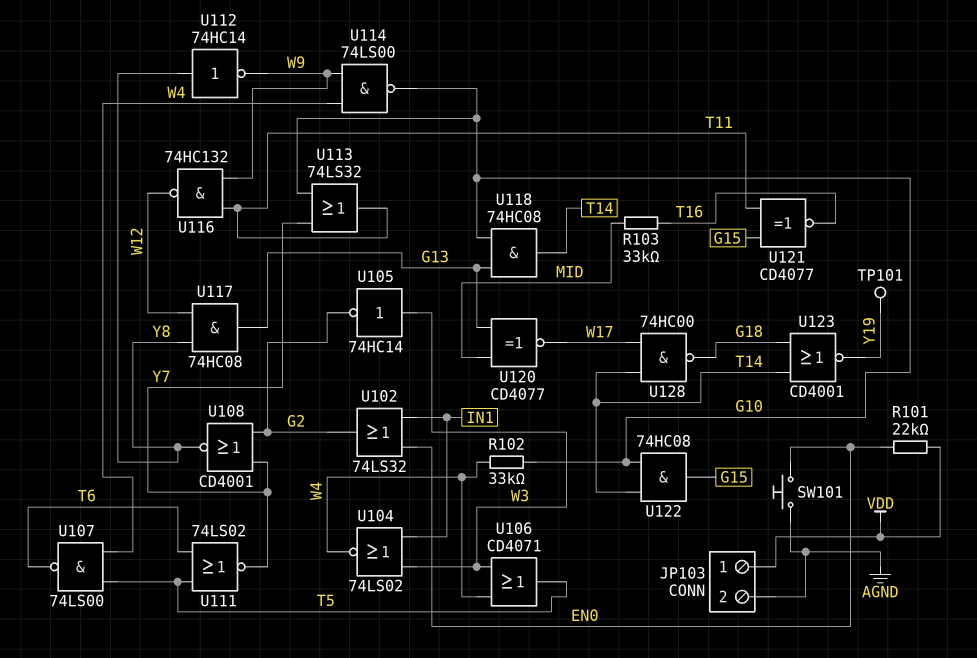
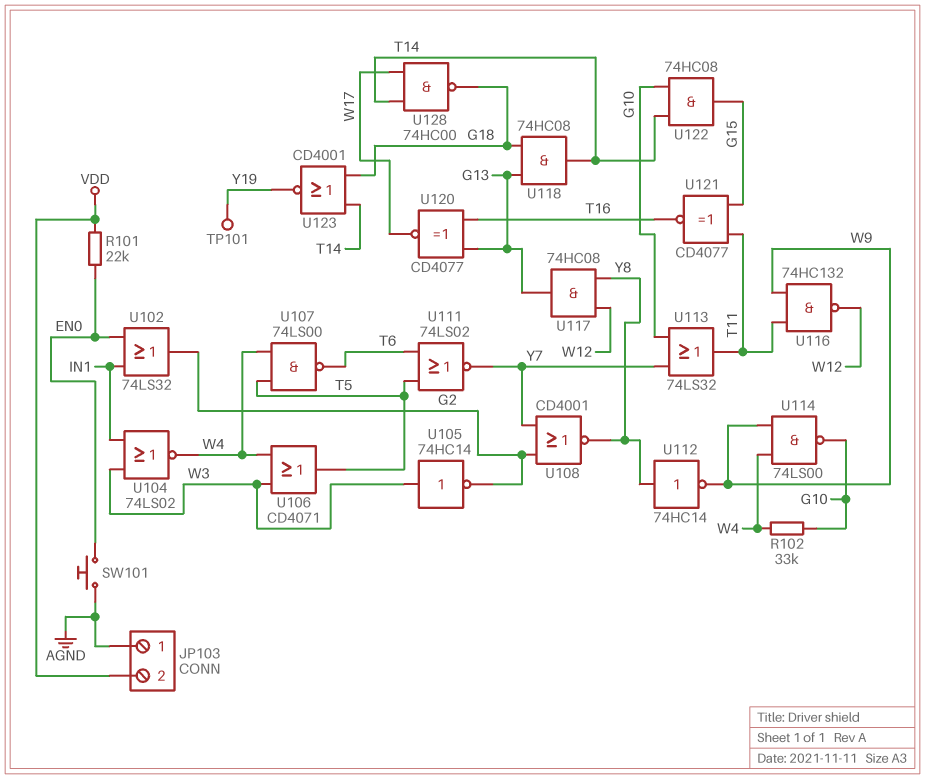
JP103 pin 1: VDD -> AGND
JP103 pin 2: AGND -> VDD
R103: 33k (MID, T16) -> none
U118: AND 74HC08 (in G10, in G13, out T14) -> AND 74HC08 (in G13, in G18, out T14)
U120: XNOR CD4077 (in G13, in MID, out W17) -> XNOR CD4077 (in G13, in T16, out W17)

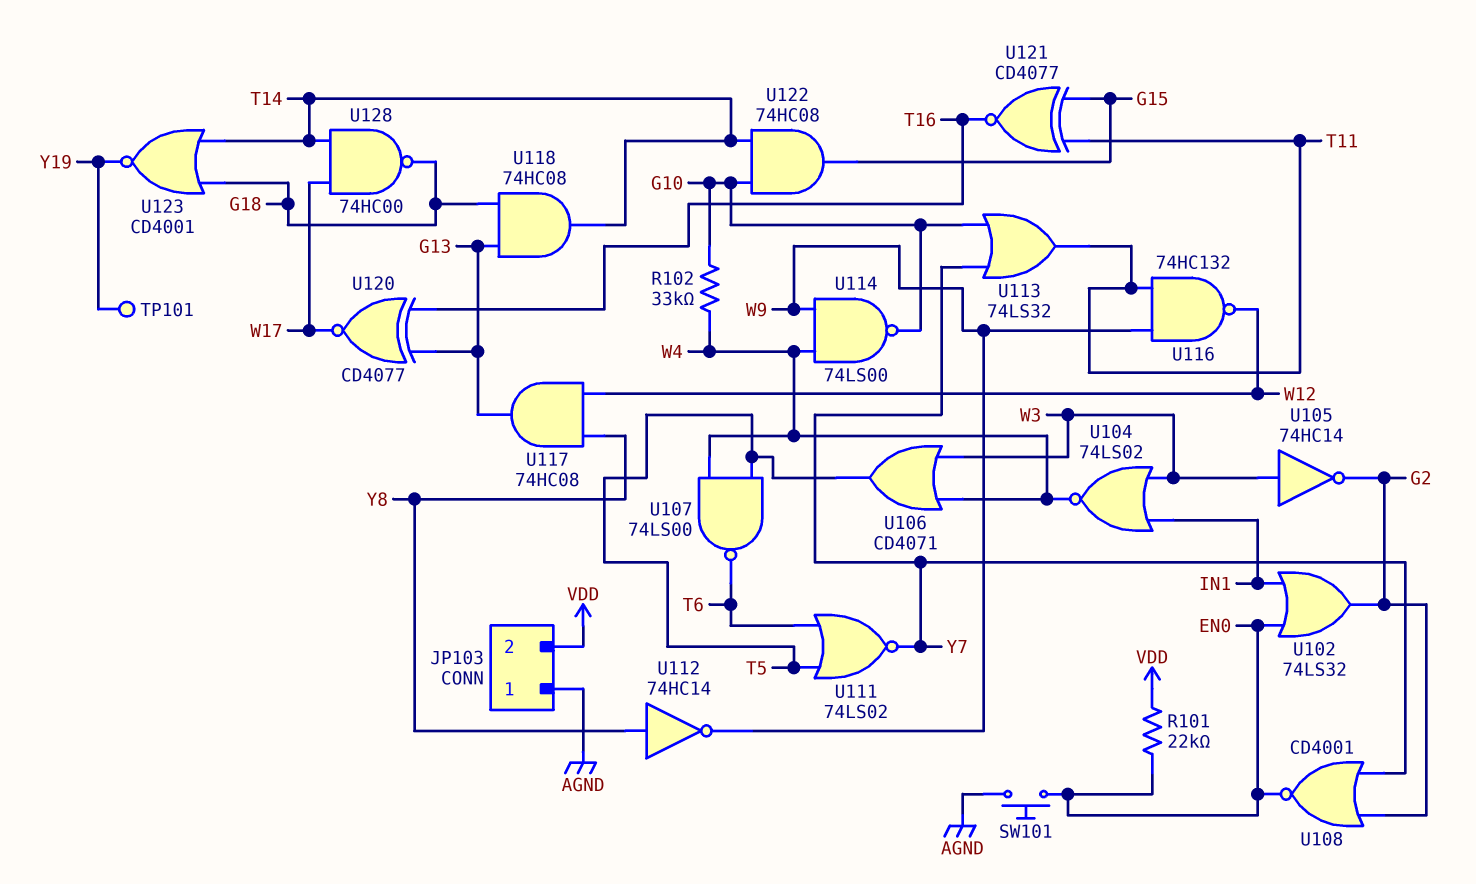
U108: NOR CD4001 (in G2, in Y7, out Y8) -> NOR CD4001 (in G2, in Y7, out EN0)

